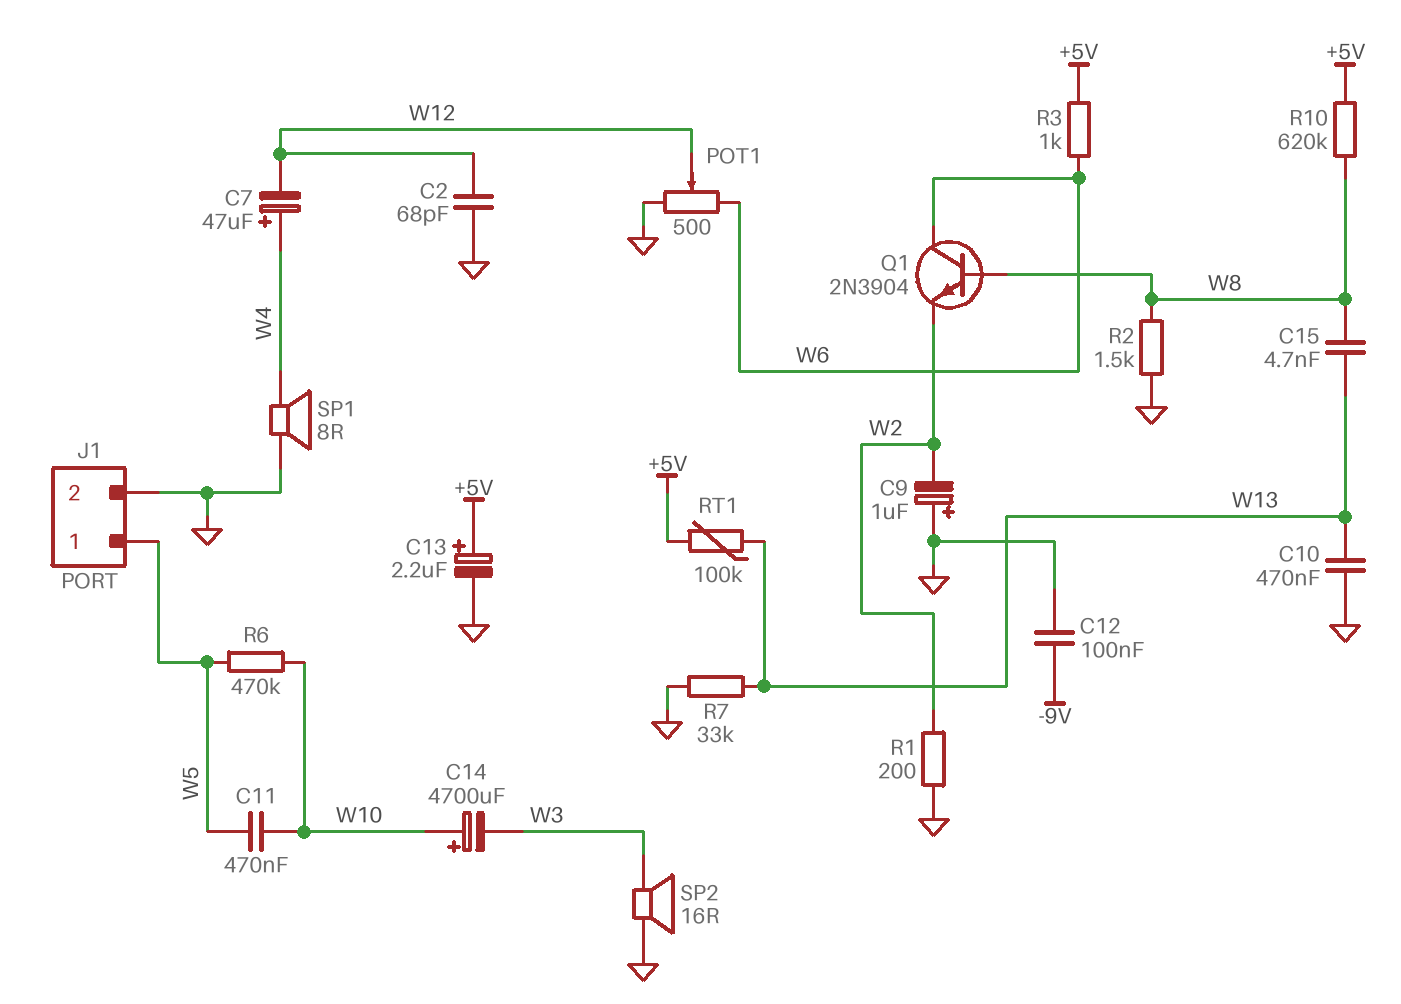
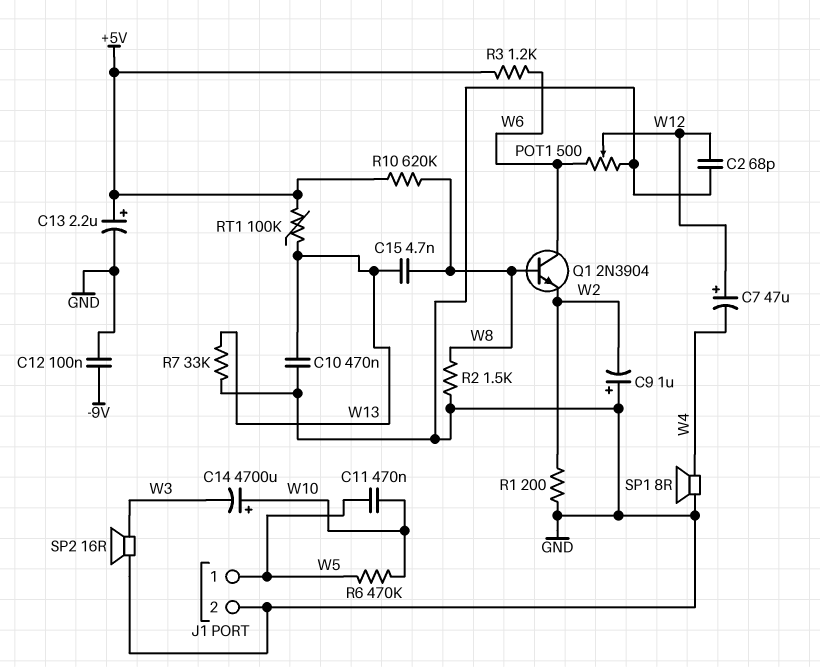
C7: 47uF (plus W4, minus W12) -> 47uF (plus W12, minus W4)
R3: 1k (+5V, W6) -> 1.2k (+5V, W6)

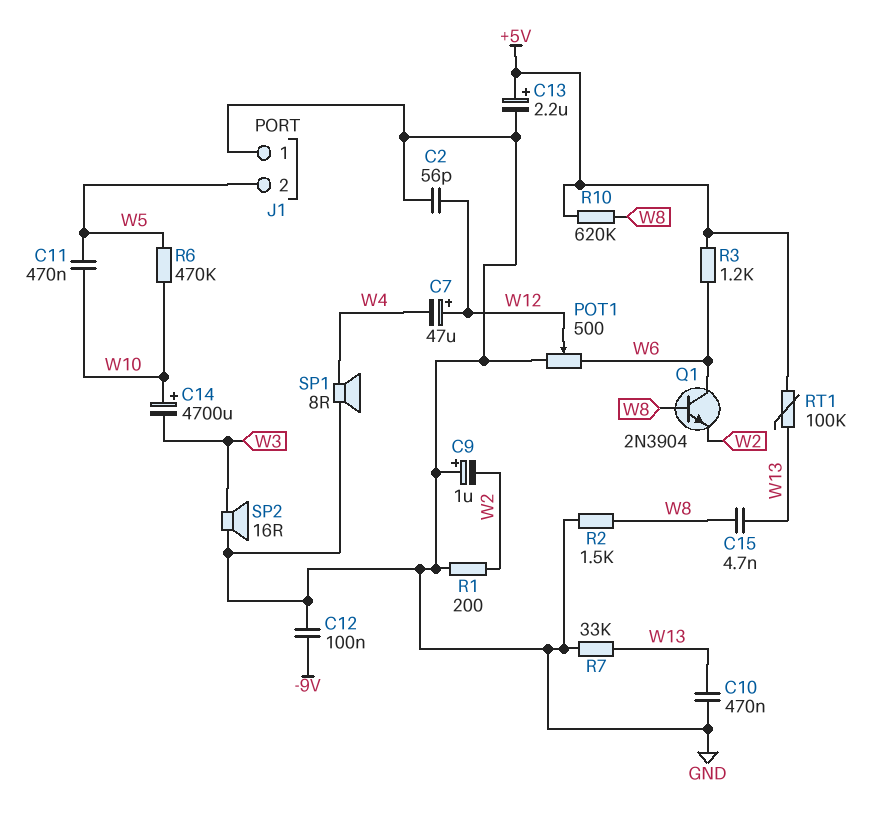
C2: 68pF (GND, W12) -> 56pF (GND, W12)
J1 pin 1: W5 -> GND
J1 pin 2: GND -> W5

